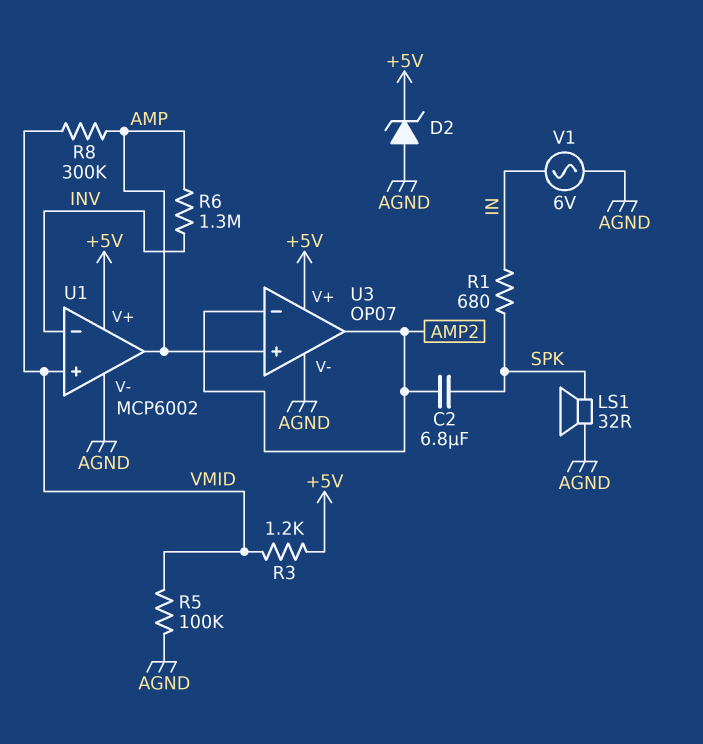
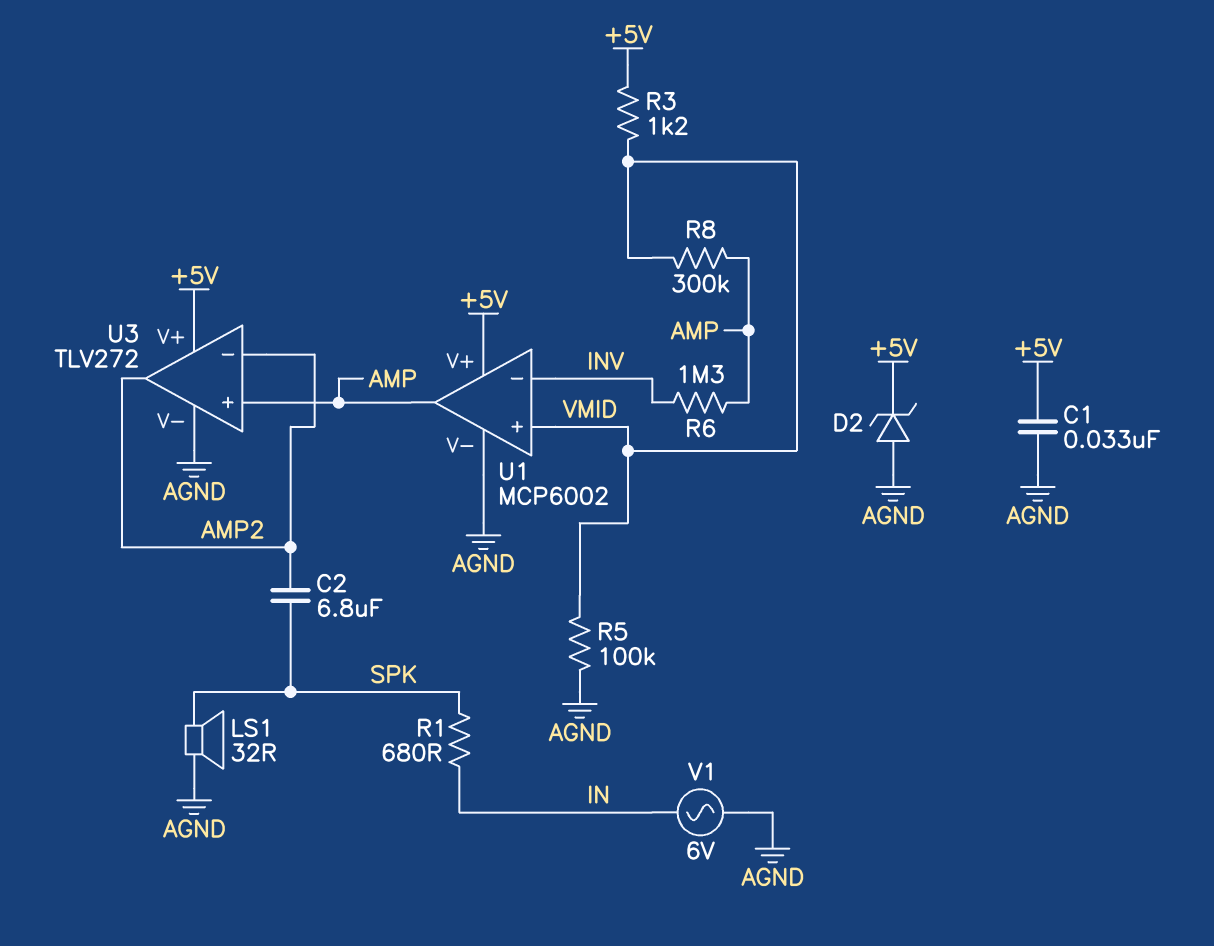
C1: none -> 33nF (+5V, AGND)
U3: OP07 -> TLV272

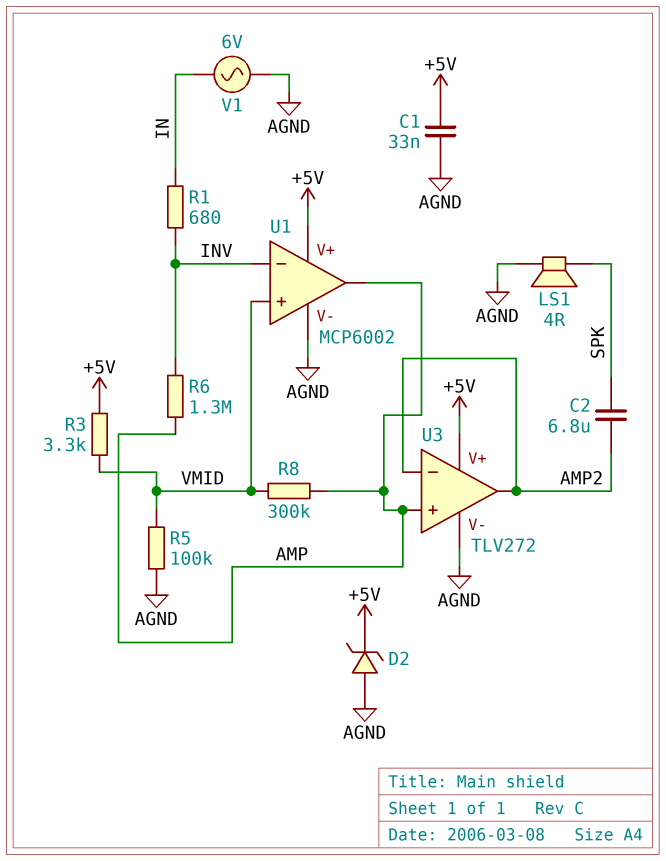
LS1: speaker 32R (AGND, SPK) -> speaker 4R (AGND, SPK)
R1: 680 (IN, SPK) -> 680 (IN, INV)
R3: 1.2k (+5V, VMID) -> 3.3k (+5V, VMID)

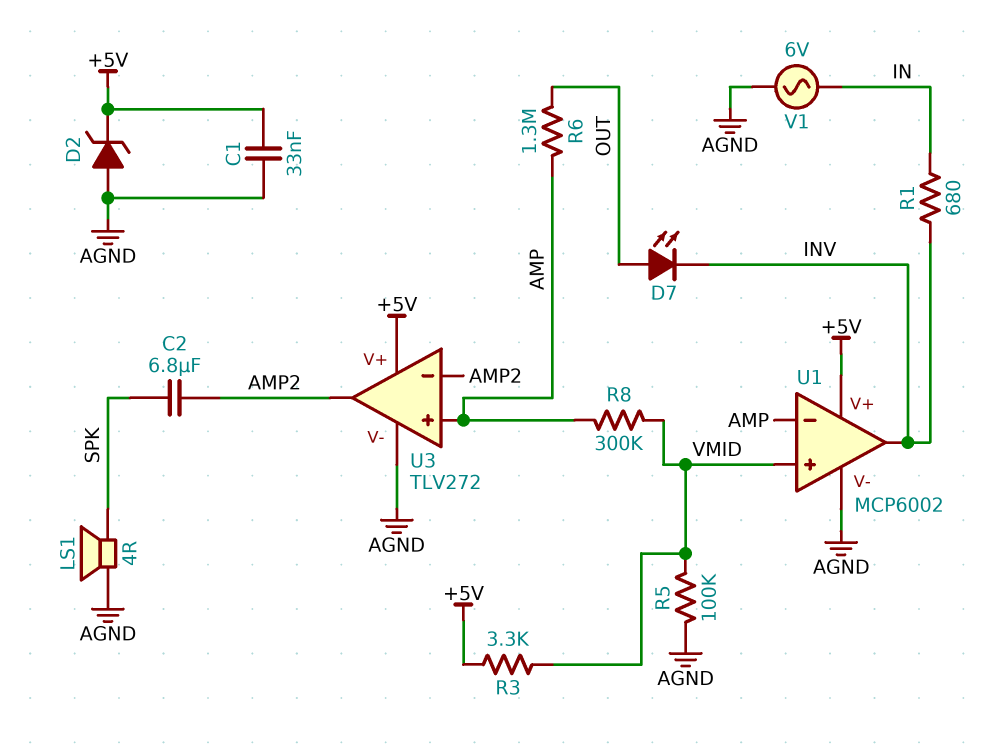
D7: none -> LED (A OUT, K INV)
R6: 1.3M (AMP, INV) -> 1.3M (AMP, OUT)
U1 pin in-: INV -> AMP
U1 pin out: AMP -> INV

